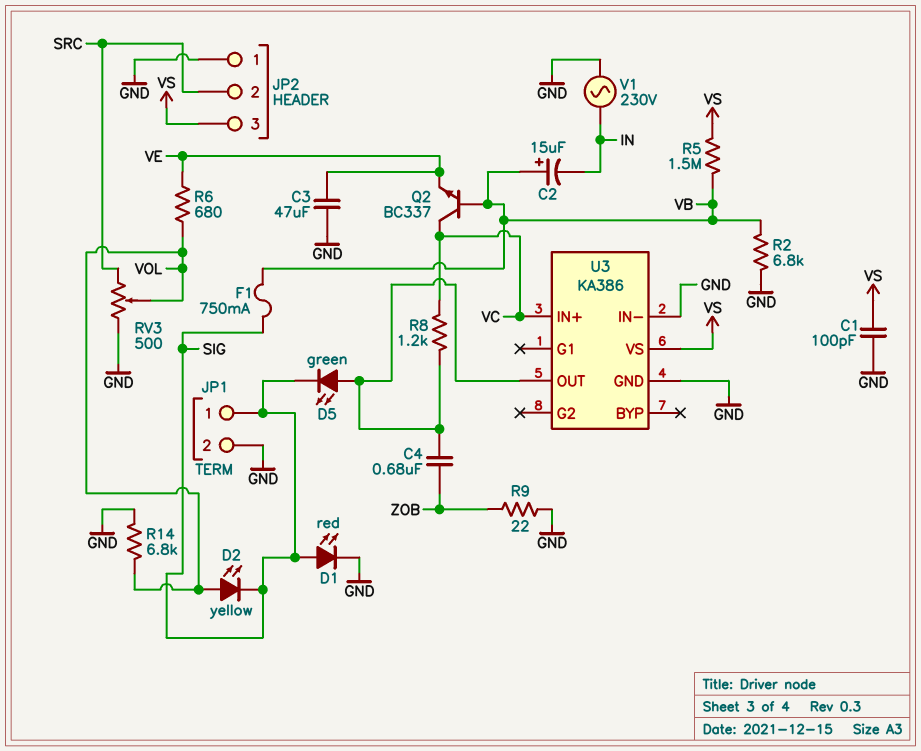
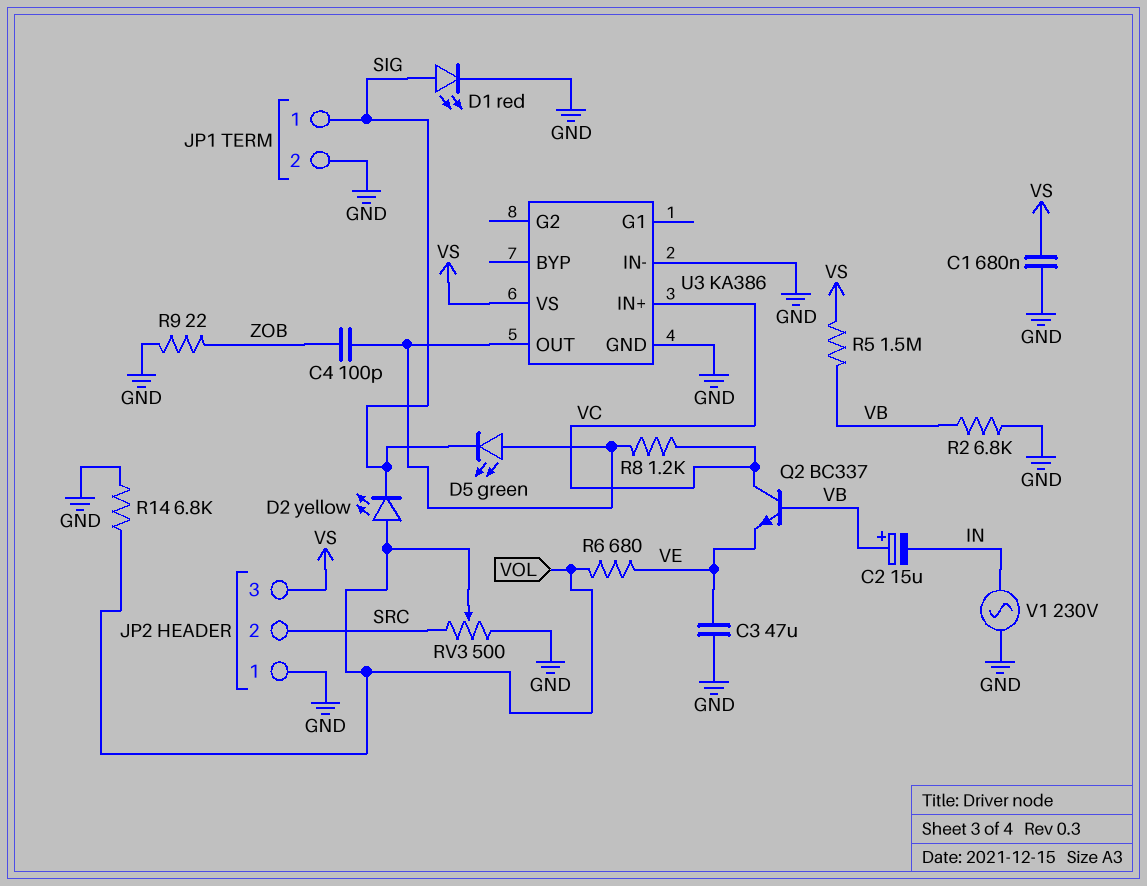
C1: 100pF (GND, VS) -> 680nF (GND, VS)
C4: 680nF (U3/OUT, ZOB) -> 100pF (U3/OUT, ZOB)
F1: 750mA (SIG, VB) -> none

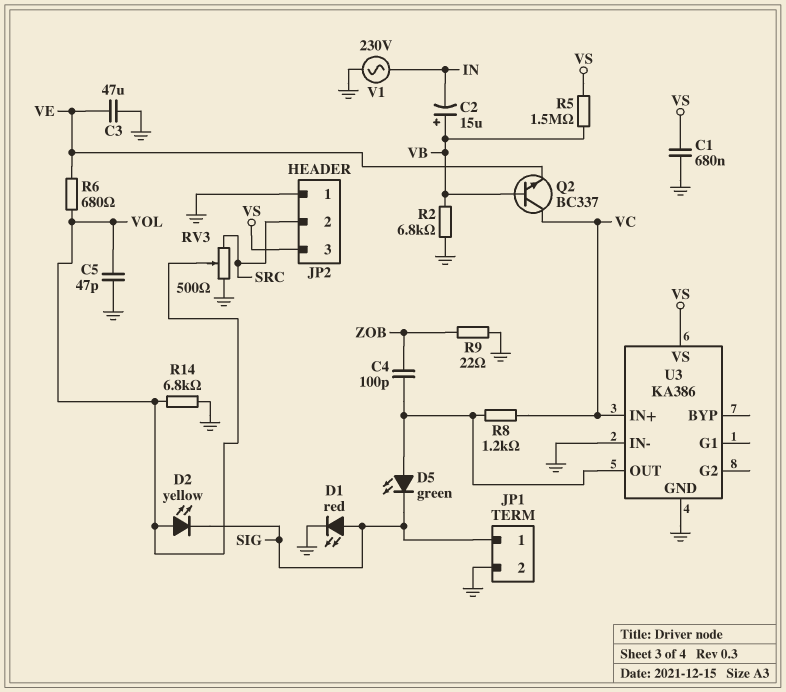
C5: none -> 47pF (GND, VOL)

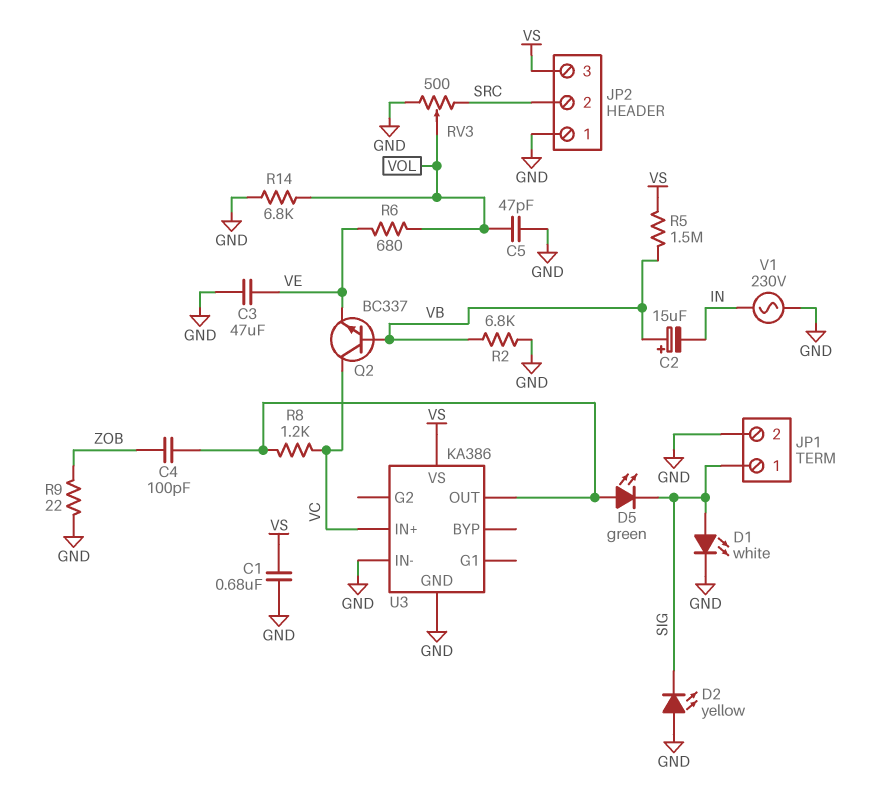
D1: LED red (A SIG, K GND) -> LED white (A SIG, K GND)
D2: LED yellow (A VOL, K SIG) -> LED yellow (A GND, K SIG)

